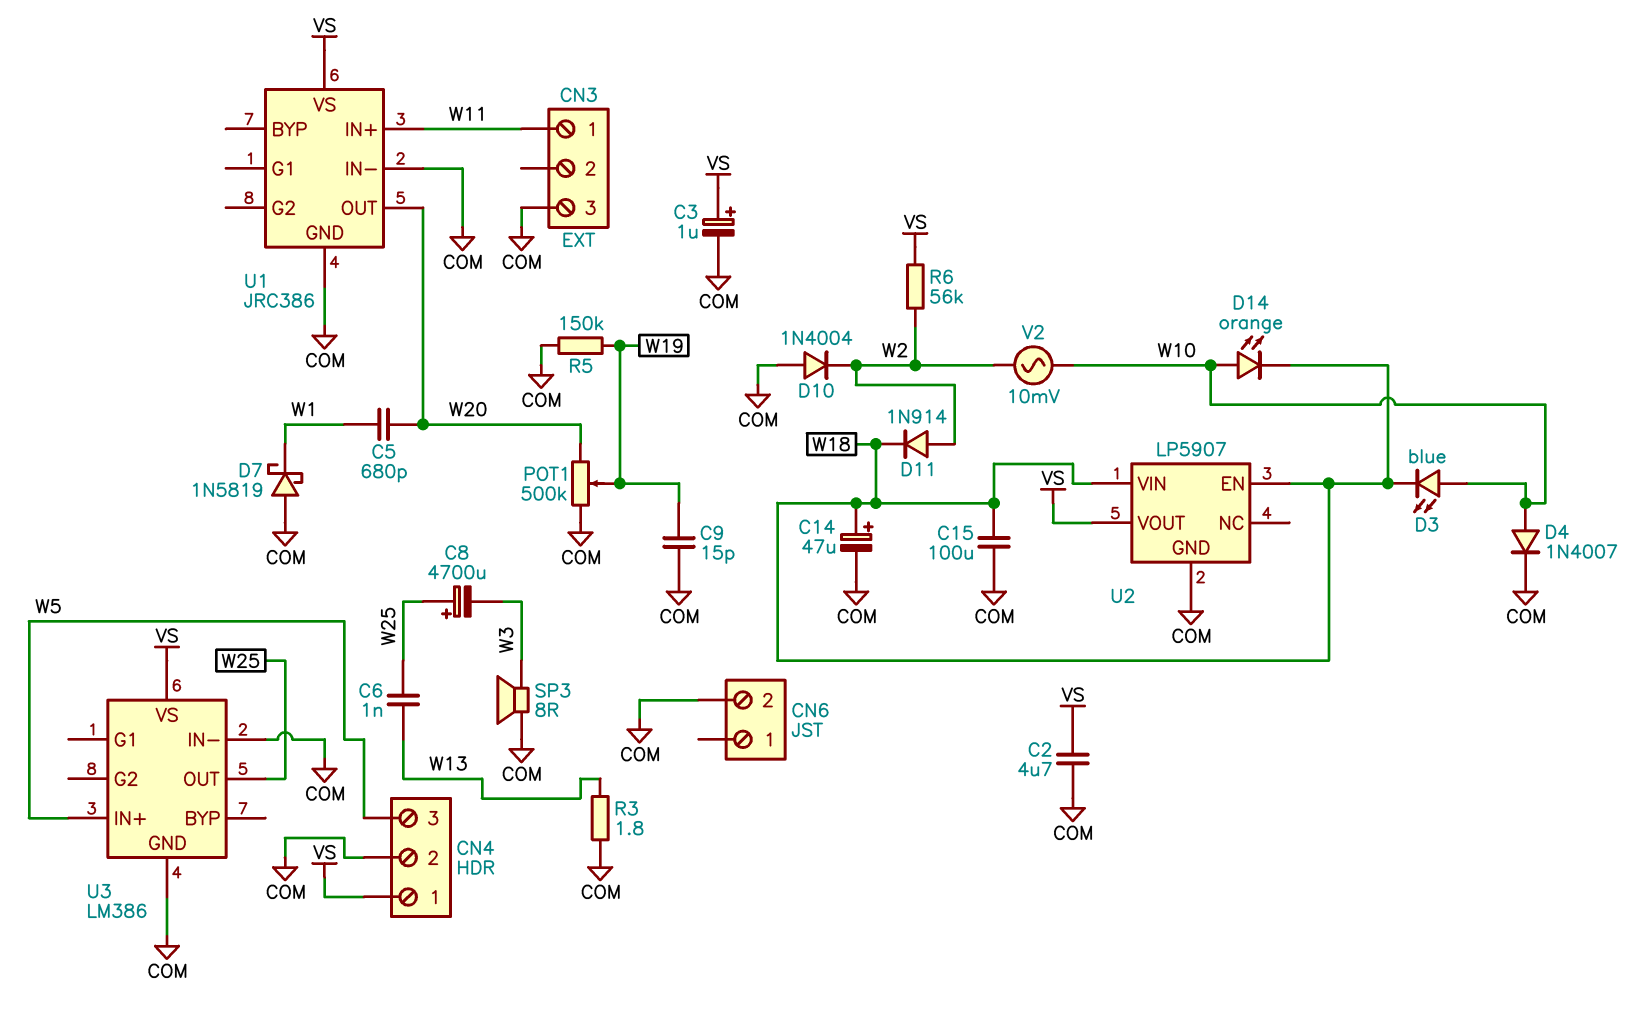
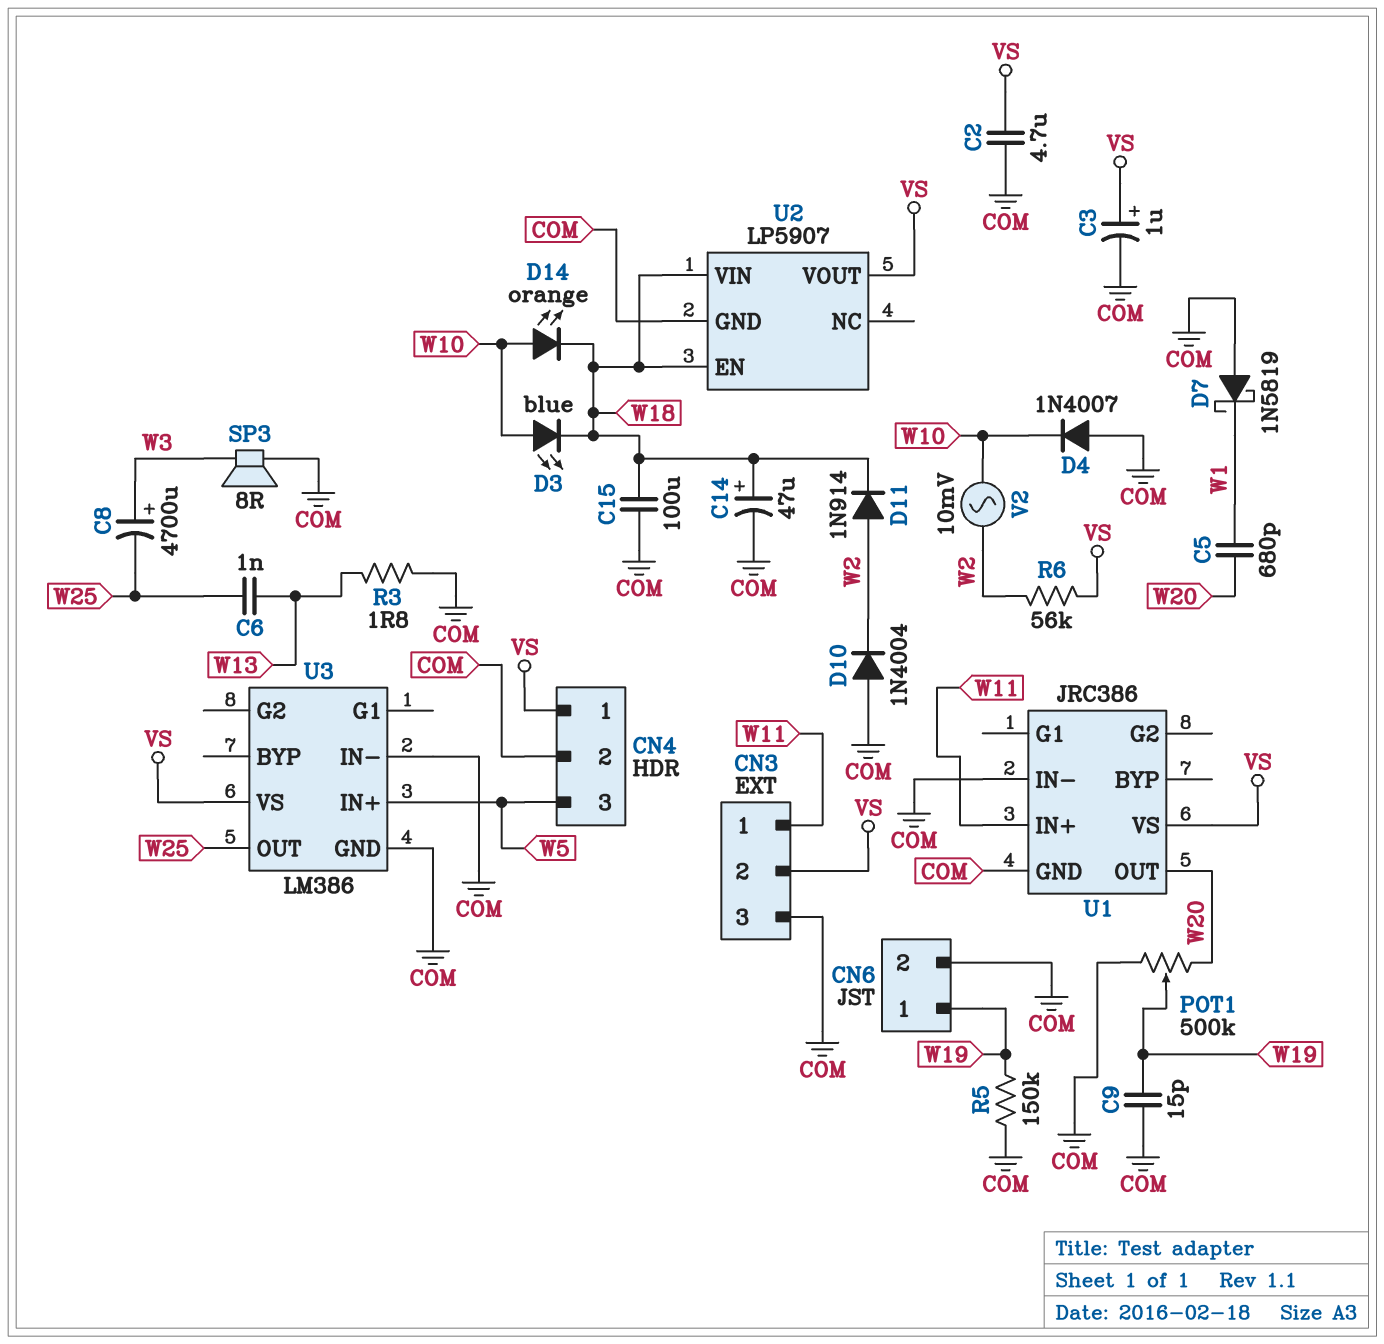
C8: 4700uF (plus W25, minus W3) -> 4700uF (plus W3, minus W25)
CN3 pin 2: none -> VS
CN6 pin 1: none -> W19
D4: diode 1N4007 (A W10, K COM) -> diode 1N4007 (A COM, K W10)

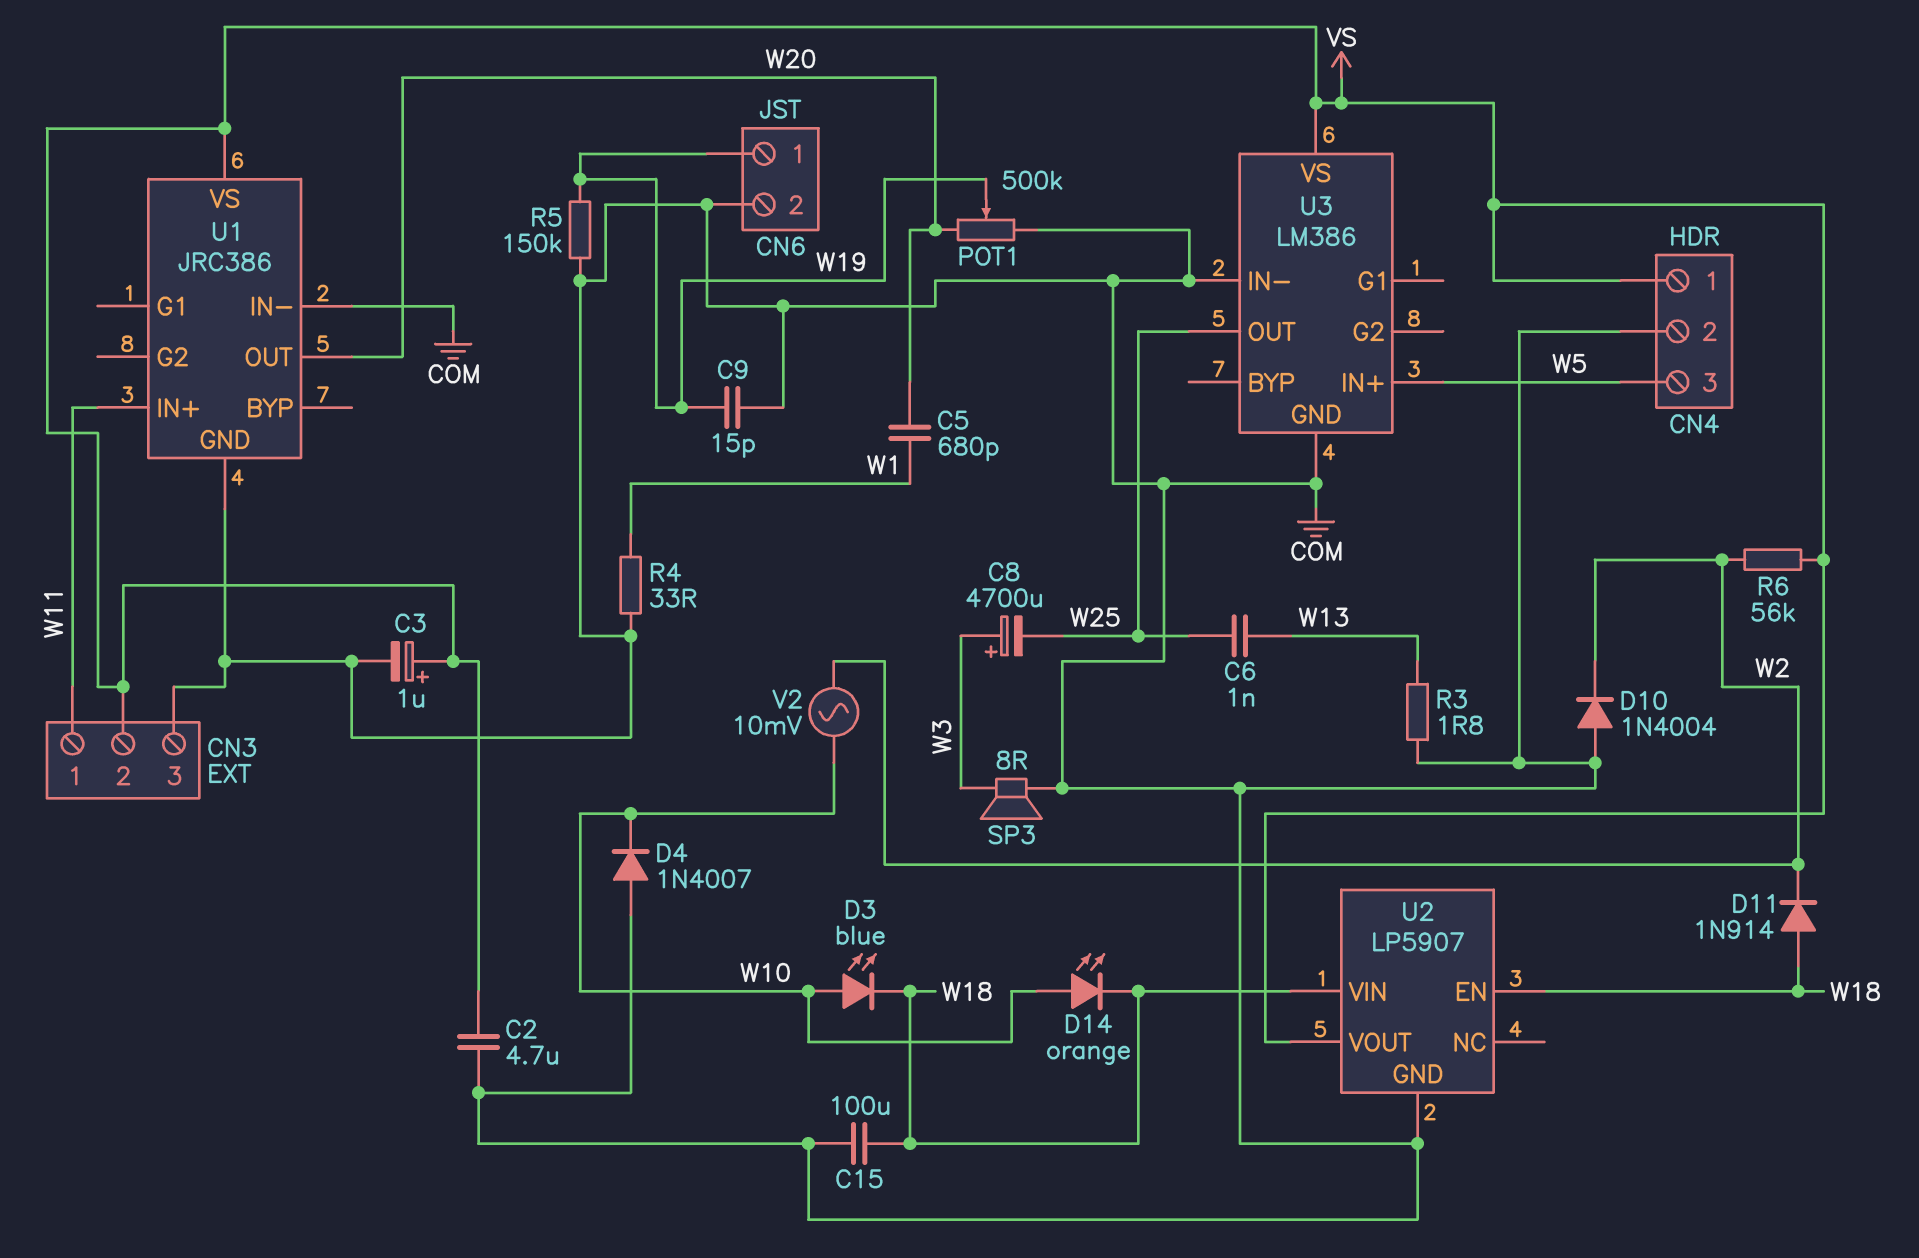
C14: 47uF (plus W18, minus COM) -> none
D7: schottky 1N5819 (A COM, K W1) -> none
D11: diode 1N914 (A W2, K W18) -> diode 1N914 (A W18, K W2)
R4: none -> 33 (COM, W1)

